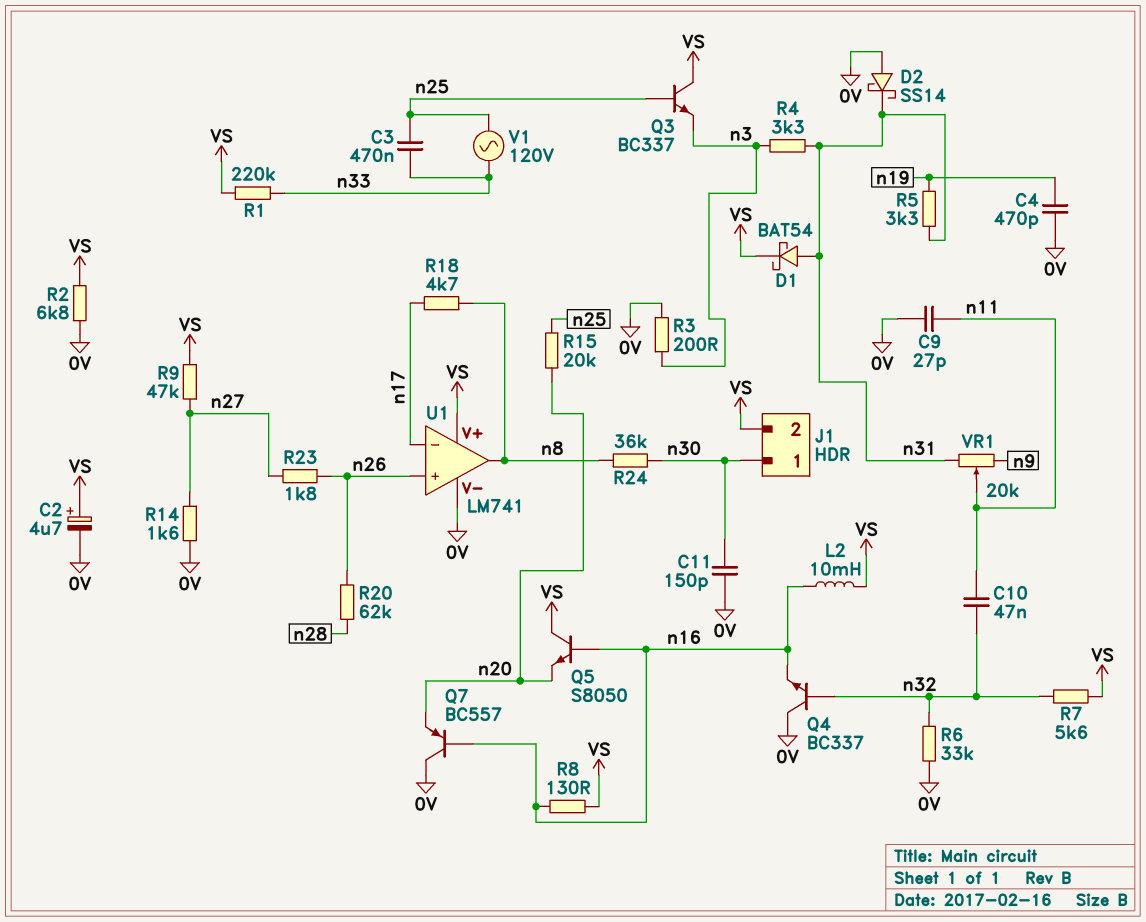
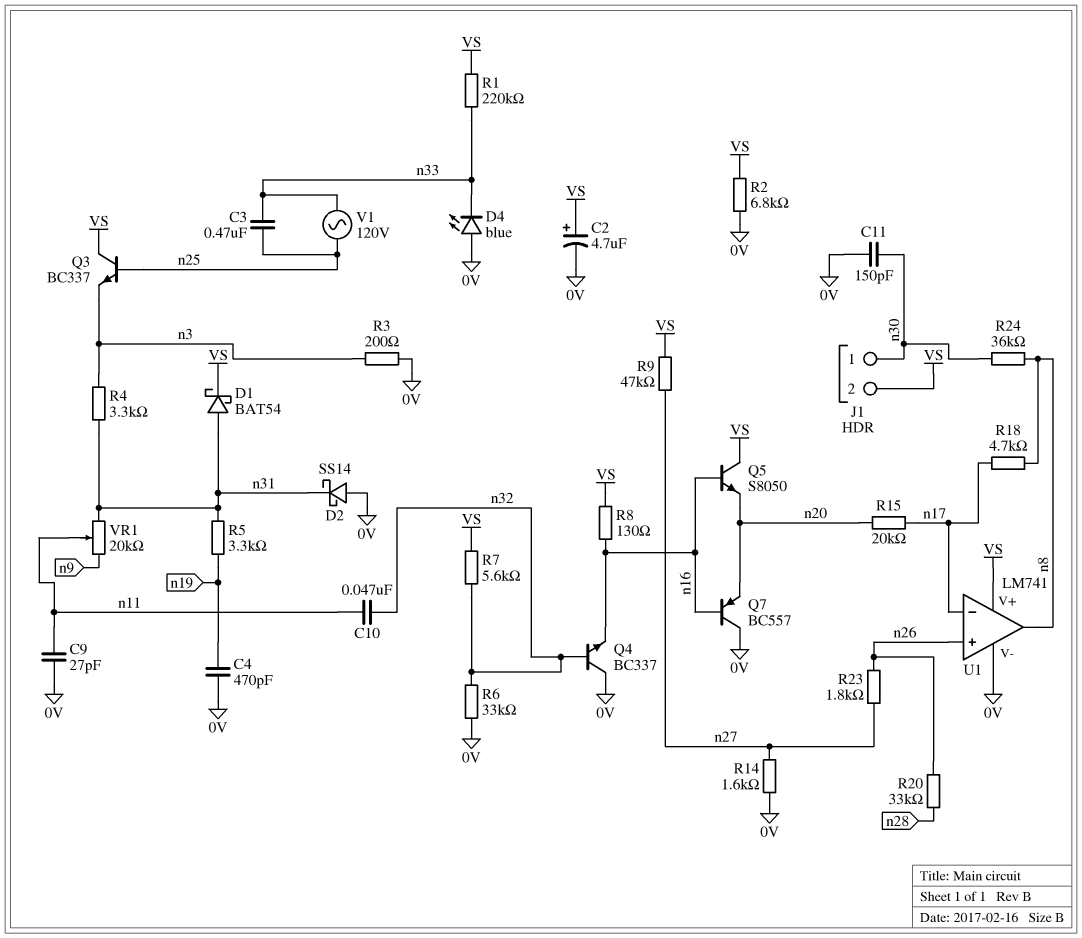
D4: none -> LED blue (A 0V, K n33)
L2: 10mH (VS, n16) -> none
R15: 20k (n20, n25) -> 20k (n17, n20)
R20: 62k (n26, n28) -> 33k (n26, n28)

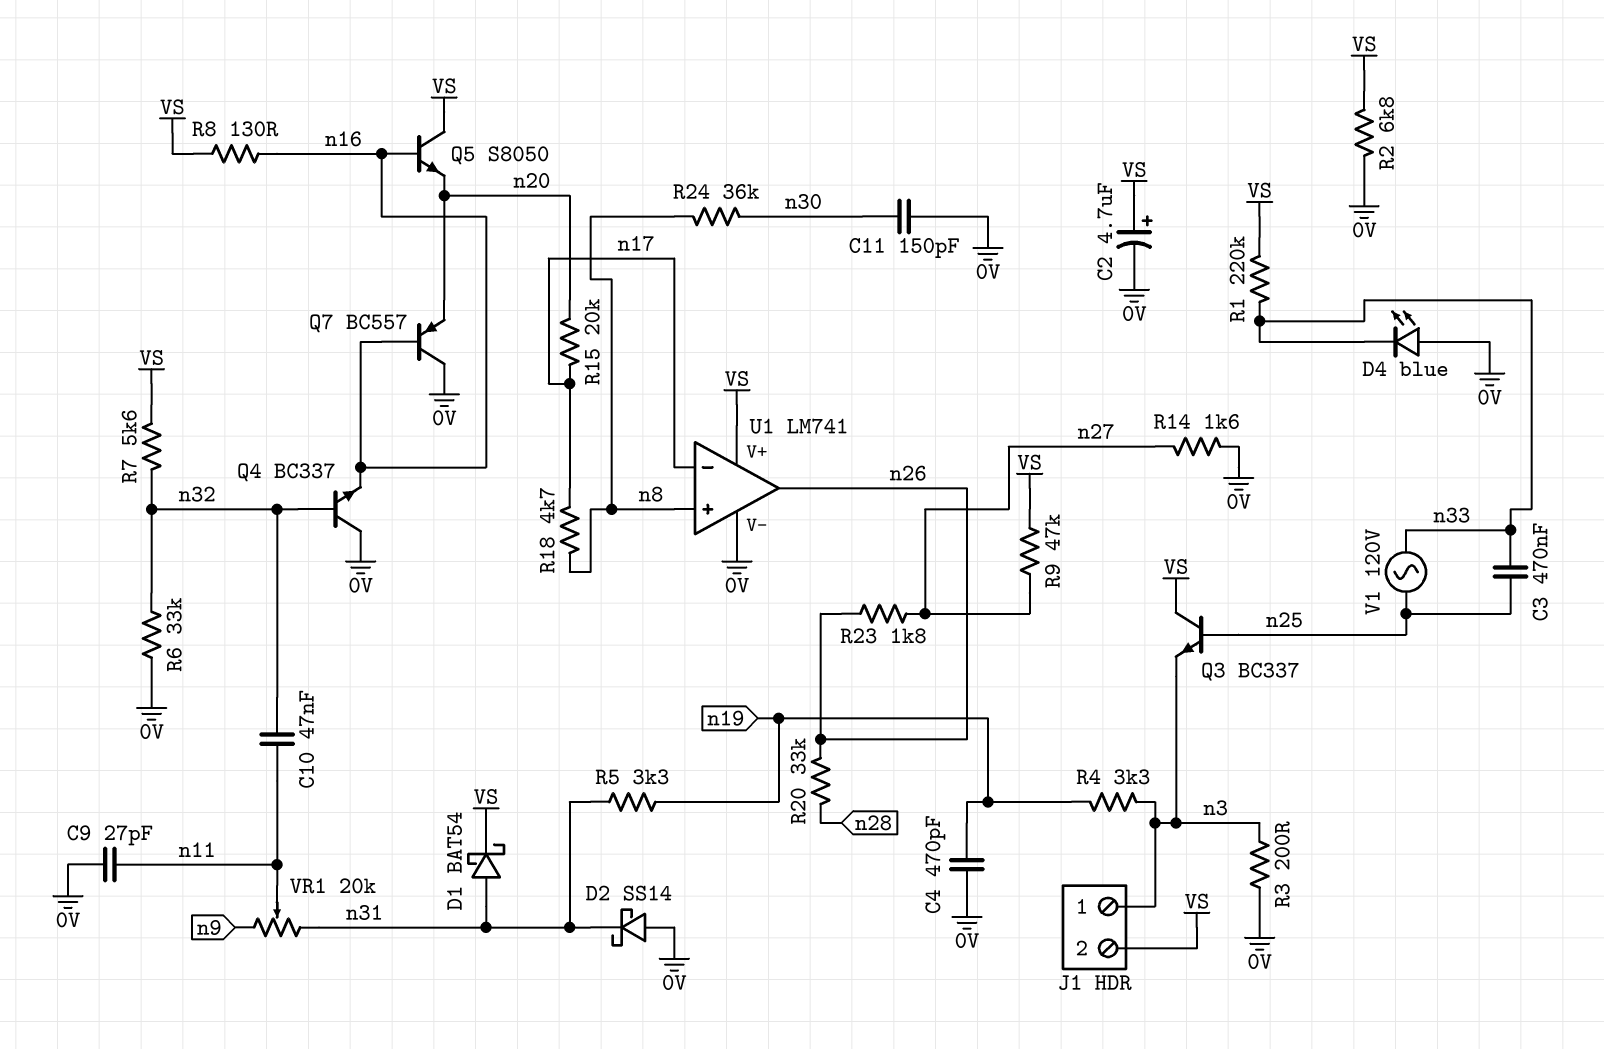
J1 pin 1: n30 -> n3
R4: 3.3k (n3, n31) -> 3.3k (n3, n19)
U1 pin in+: n26 -> n8
U1 pin out: n8 -> n26

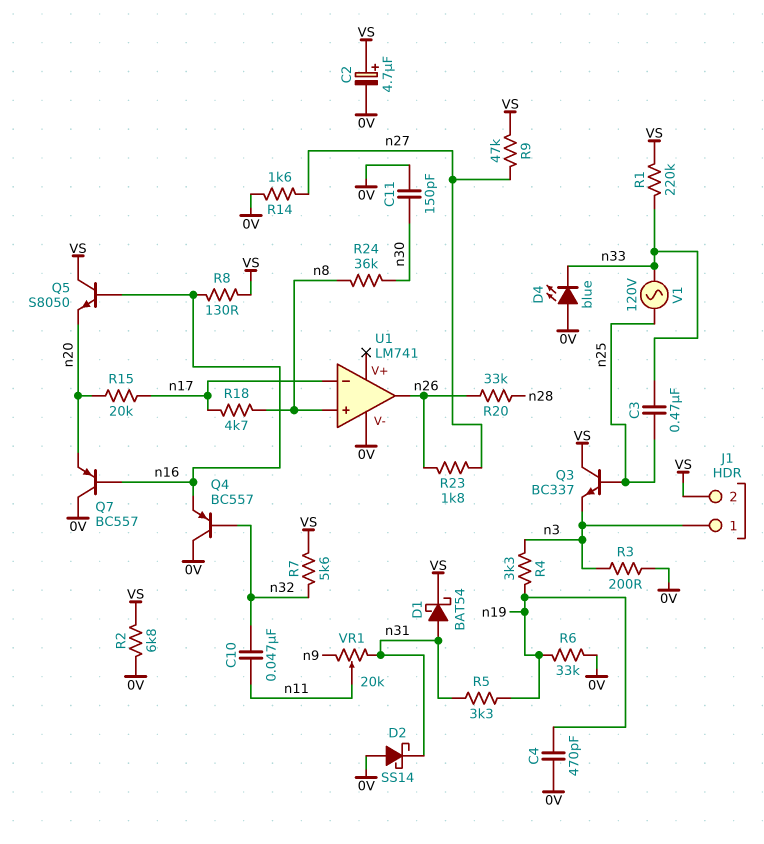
C9: 27pF (0V, n11) -> none
Q4: NPN BC337 (B n32, C 0V, E n16) -> PNP BC557 (B n32, C 0V, E n16)
R6: 33k (0V, n32) -> 33k (0V, n19)
U1 pin V+: VS -> none

